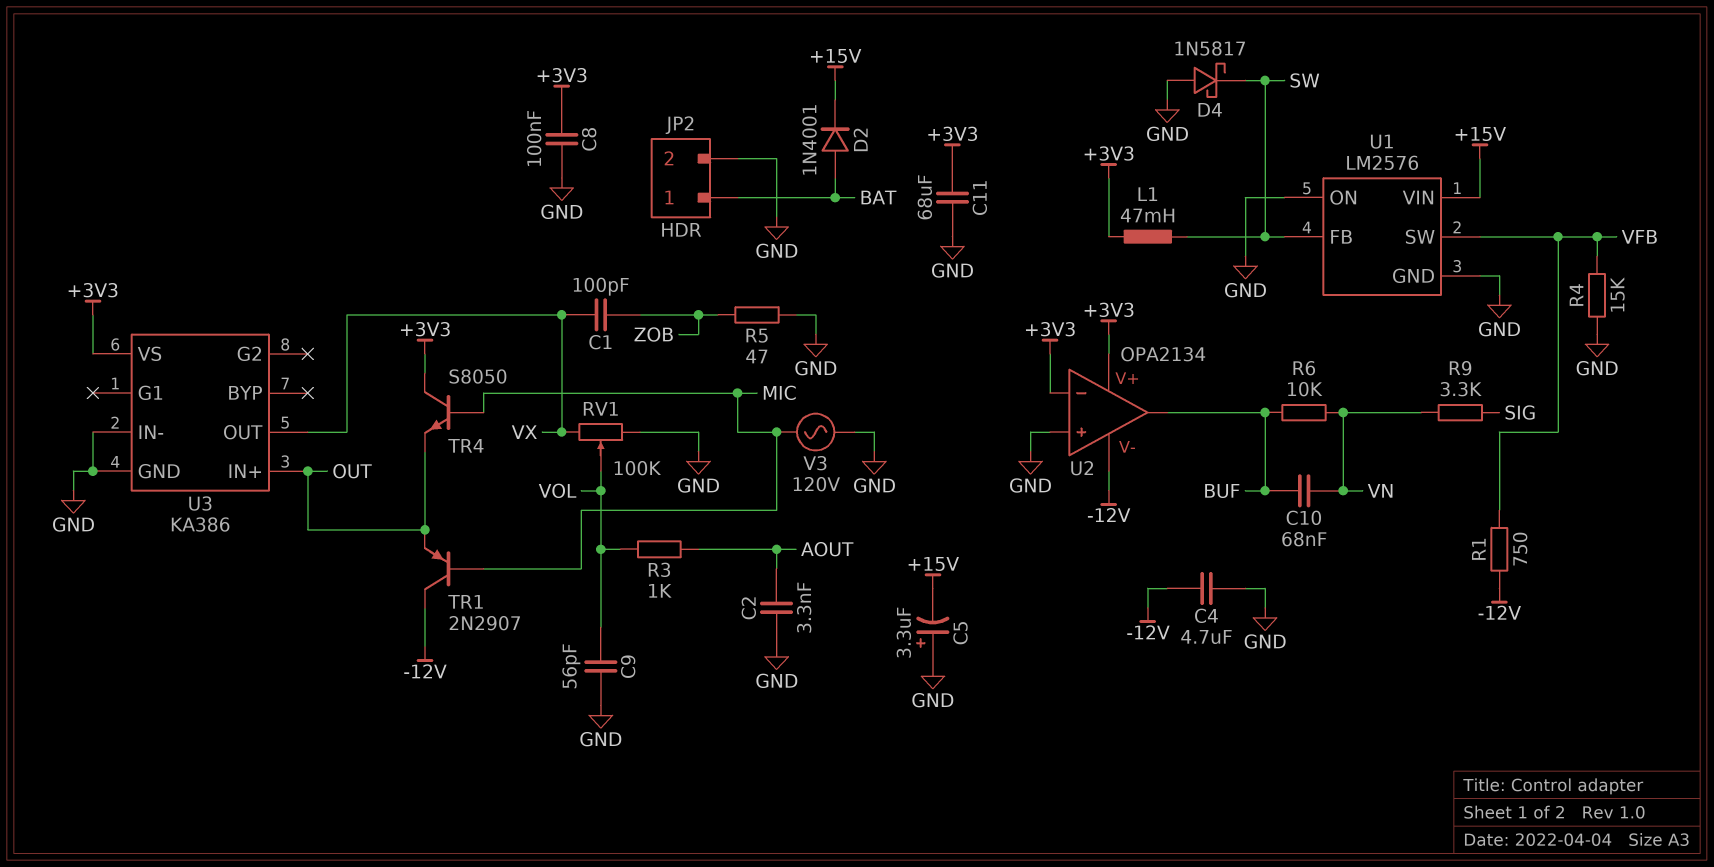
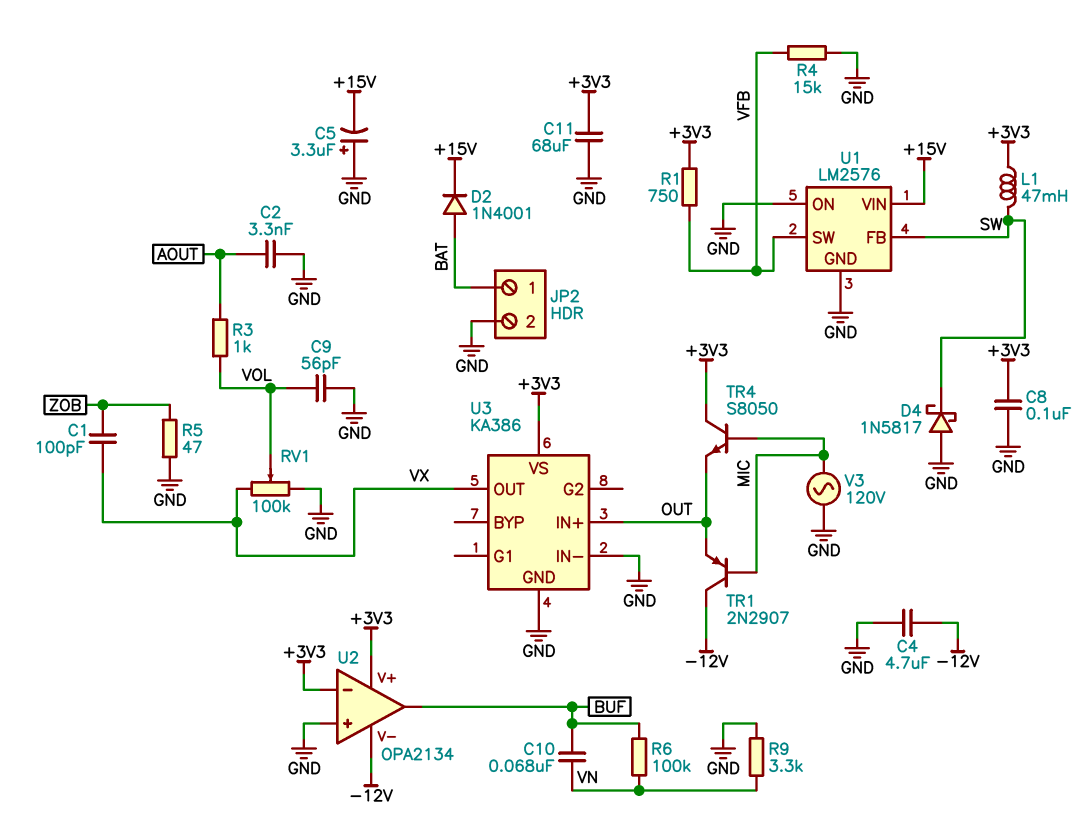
R1: 750 (-12V, VFB) -> 750 (+3V3, VFB)
R6: 10k (BUF, VN) -> 100k (BUF, VN)
R9: 3.3k (SIG, VN) -> 3.3k (GND, VN)

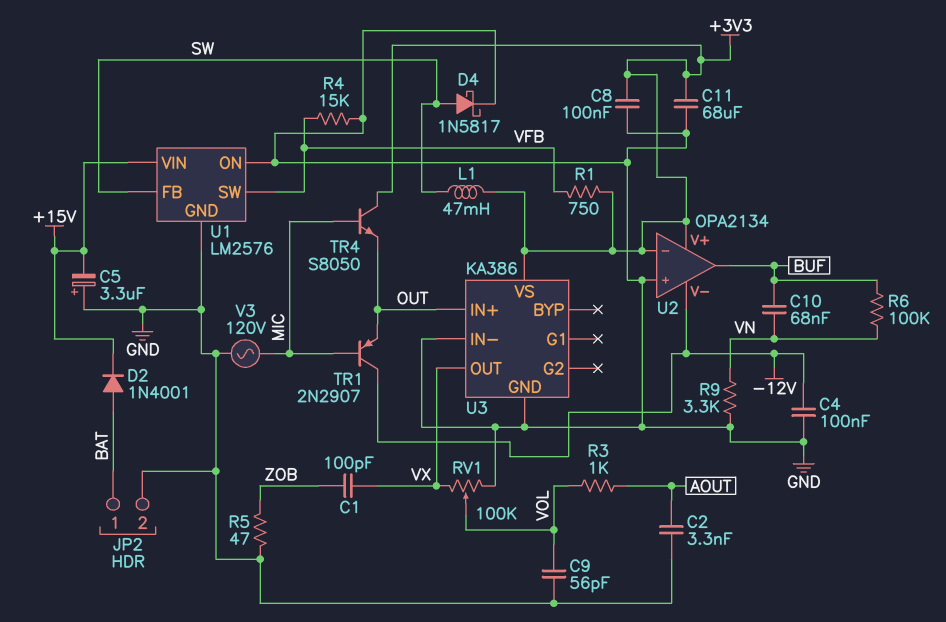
C4: 4.7uF (-12V, GND) -> 100nF (-12V, GND)
D4: schottky 1N5817 (A GND, K SW) -> schottky 1N5817 (A SW, K GND)

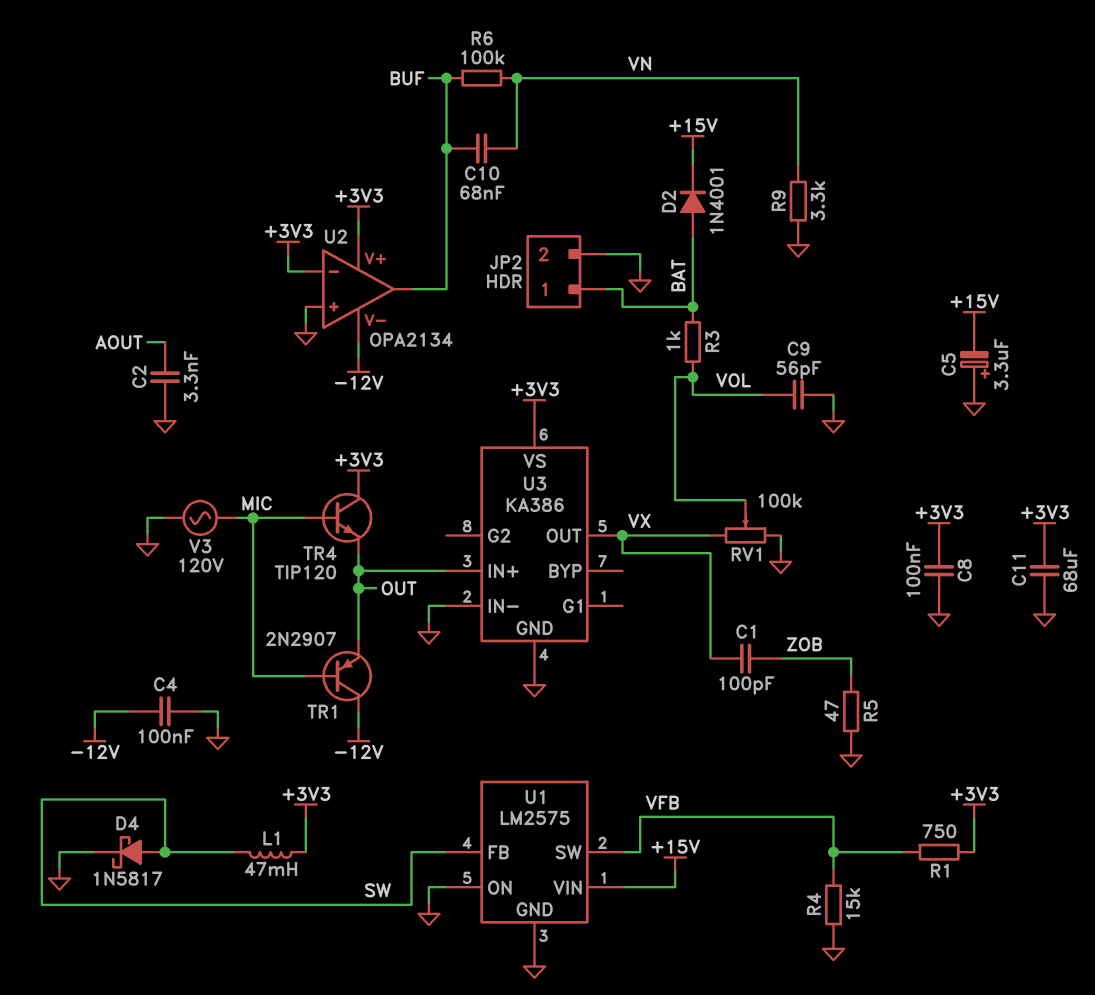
R3: 1k (AOUT, VOL) -> 1k (BAT, VOL)
TR4: NPN S8050 (B MIC, C +3V3, E OUT) -> NPN TIP120 (B MIC, C +3V3, E OUT)
U1: LM2576 -> LM2575

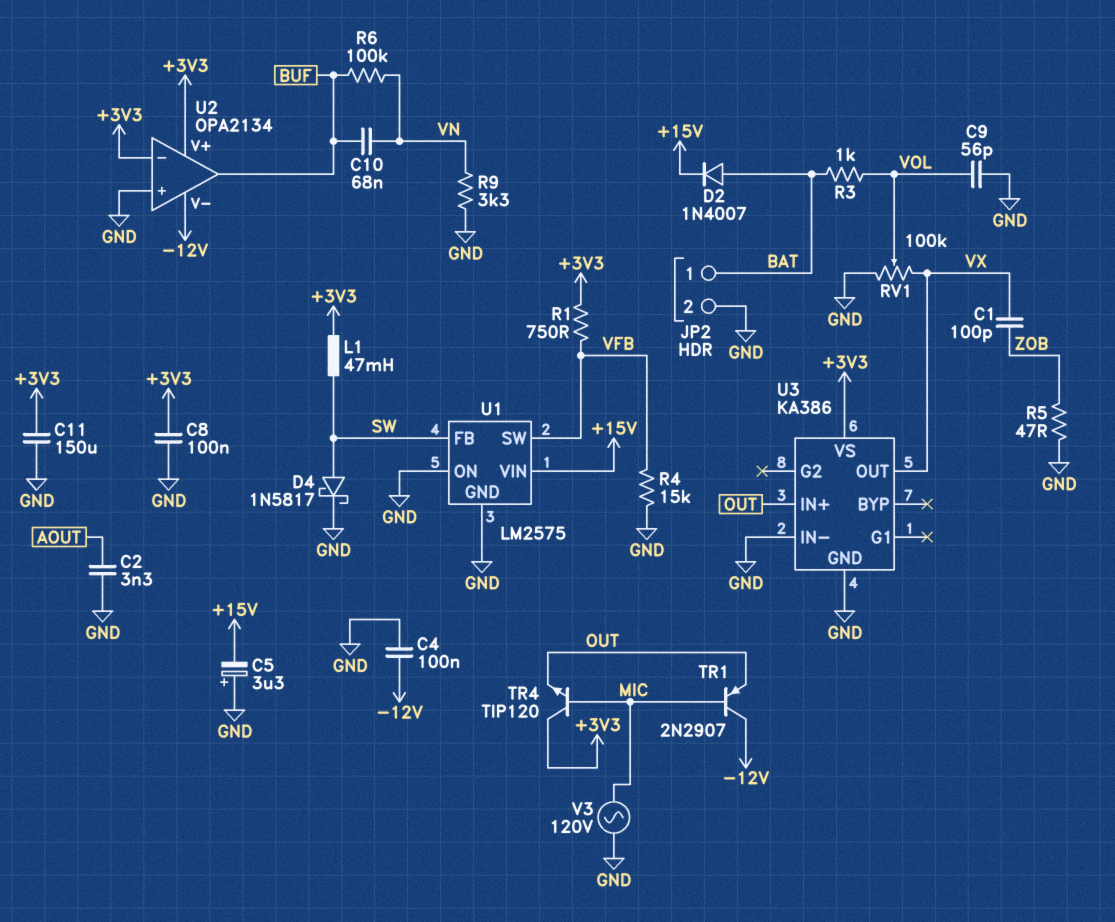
C11: 68uF (+3V3, GND) -> 150uF (+3V3, GND)
D2: diode 1N4001 (A BAT, K +15V) -> diode 1N4007 (A BAT, K +15V)

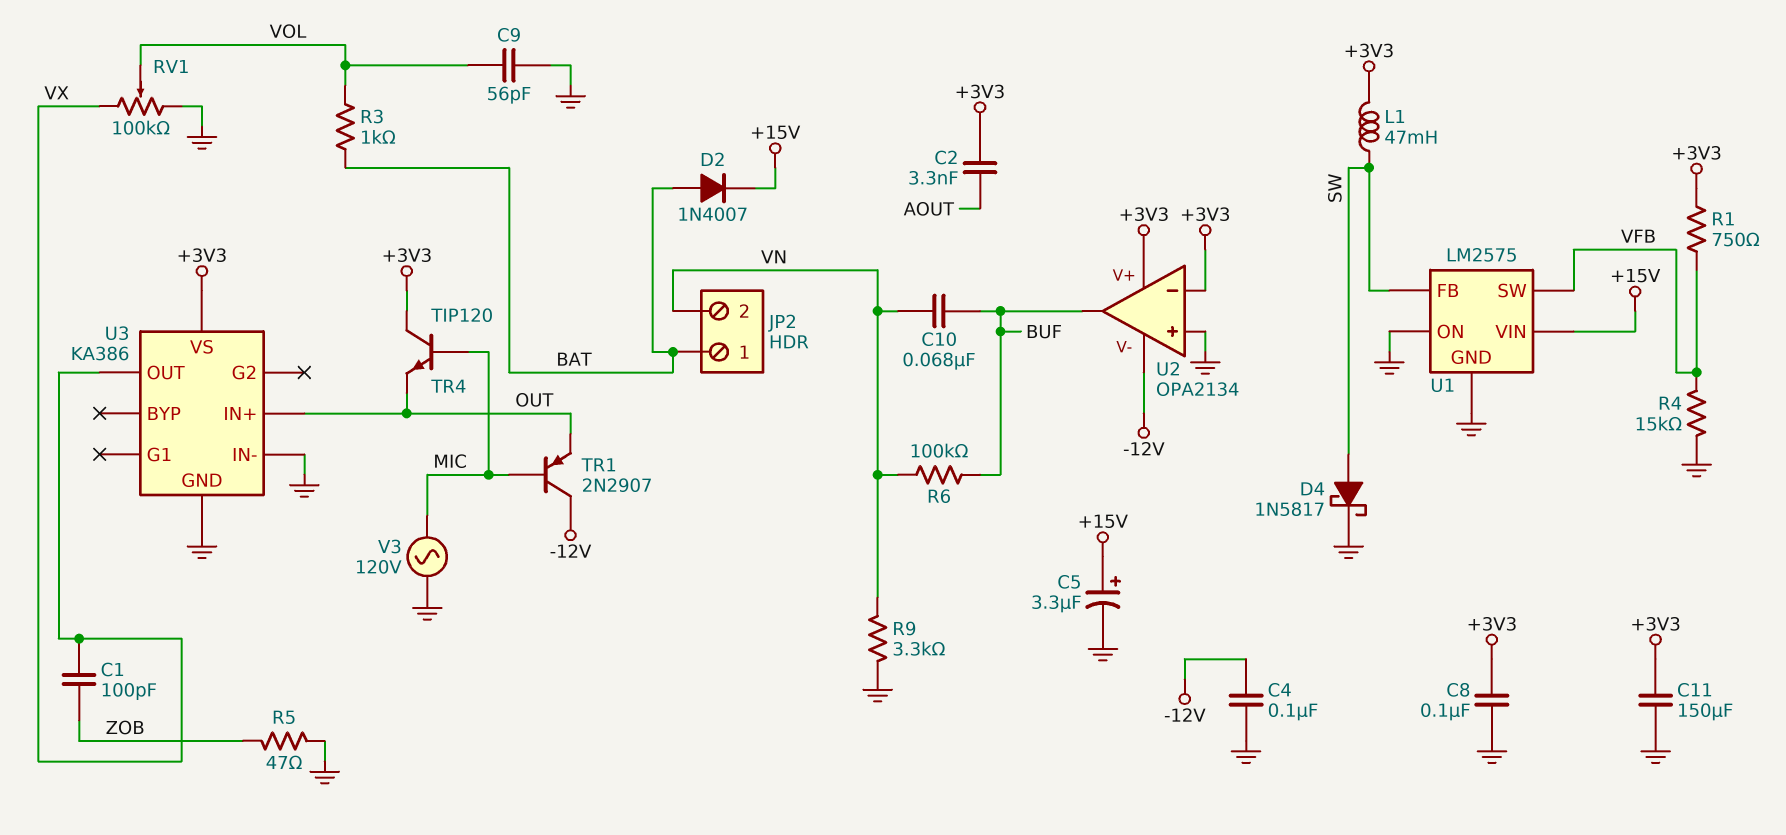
C2: 3.3nF (AOUT, GND) -> 3.3nF (+3V3, AOUT)
C5: 3.3uF (plus GND, minus +15V) -> 3.3uF (plus +15V, minus GND)
JP2 pin 2: GND -> VN

